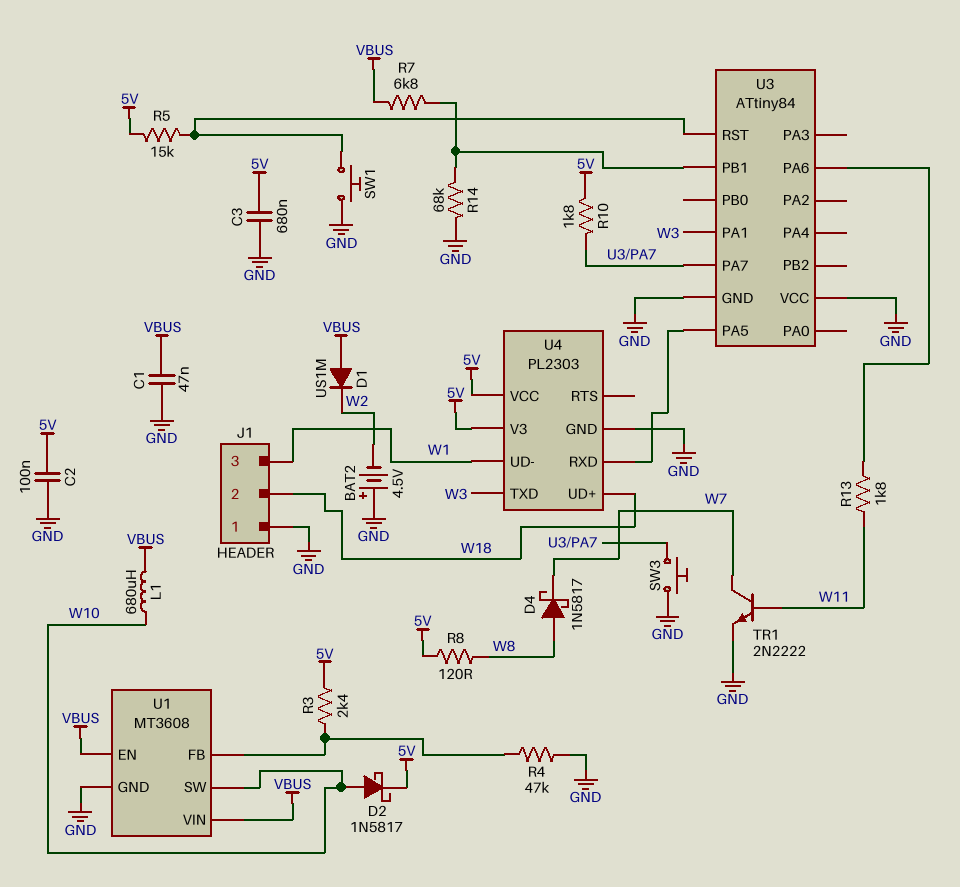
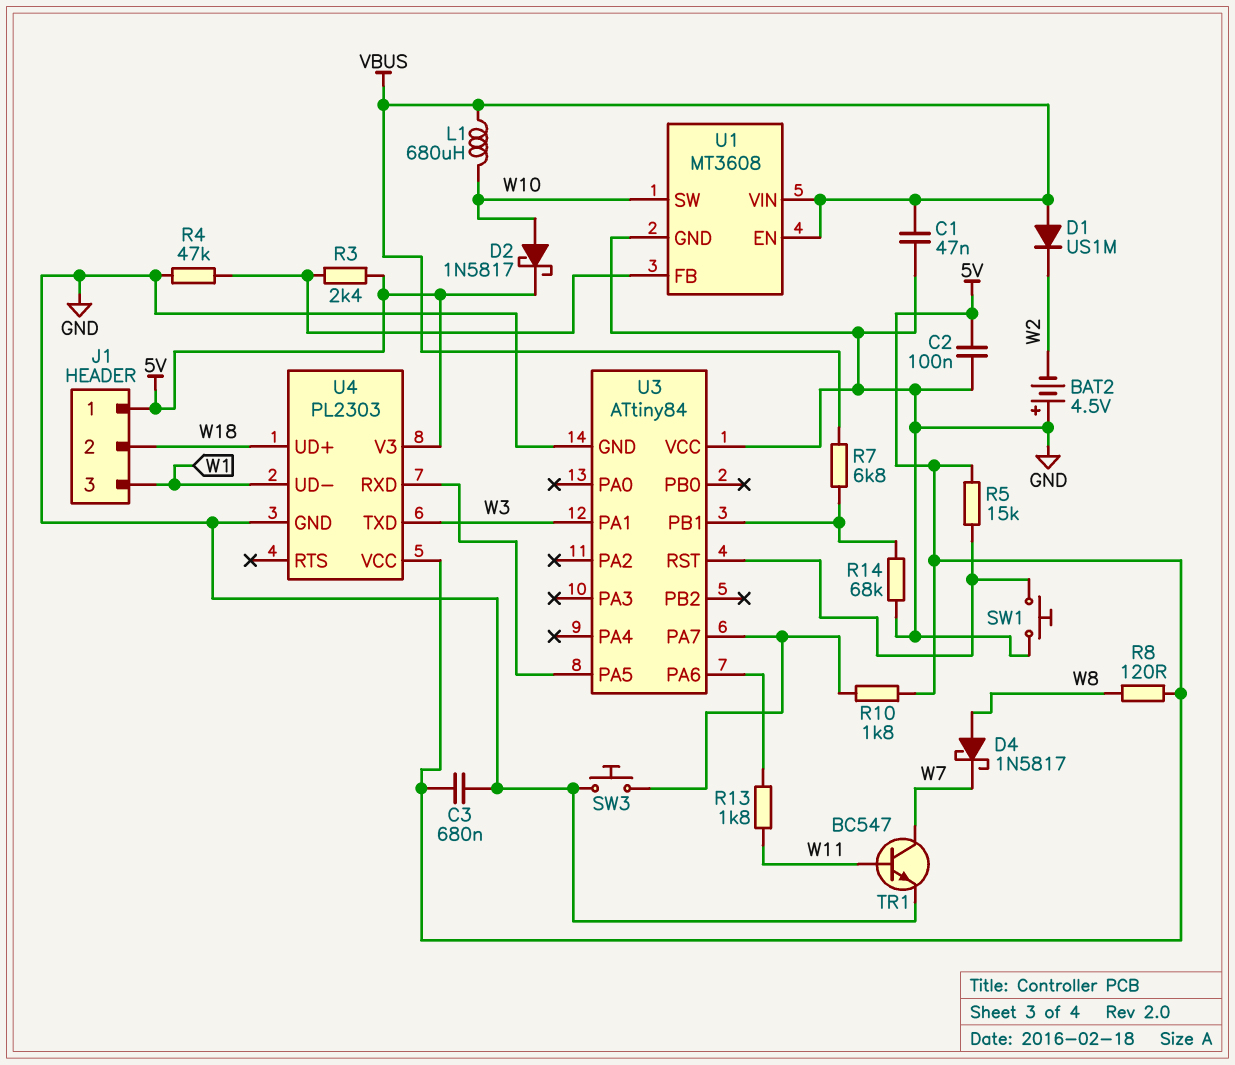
J1 pin 1: GND -> 5V
TR1: NPN 2N2222 (B W11, C W7, E GND) -> NPN BC547 (B W11, C W7, E GND)

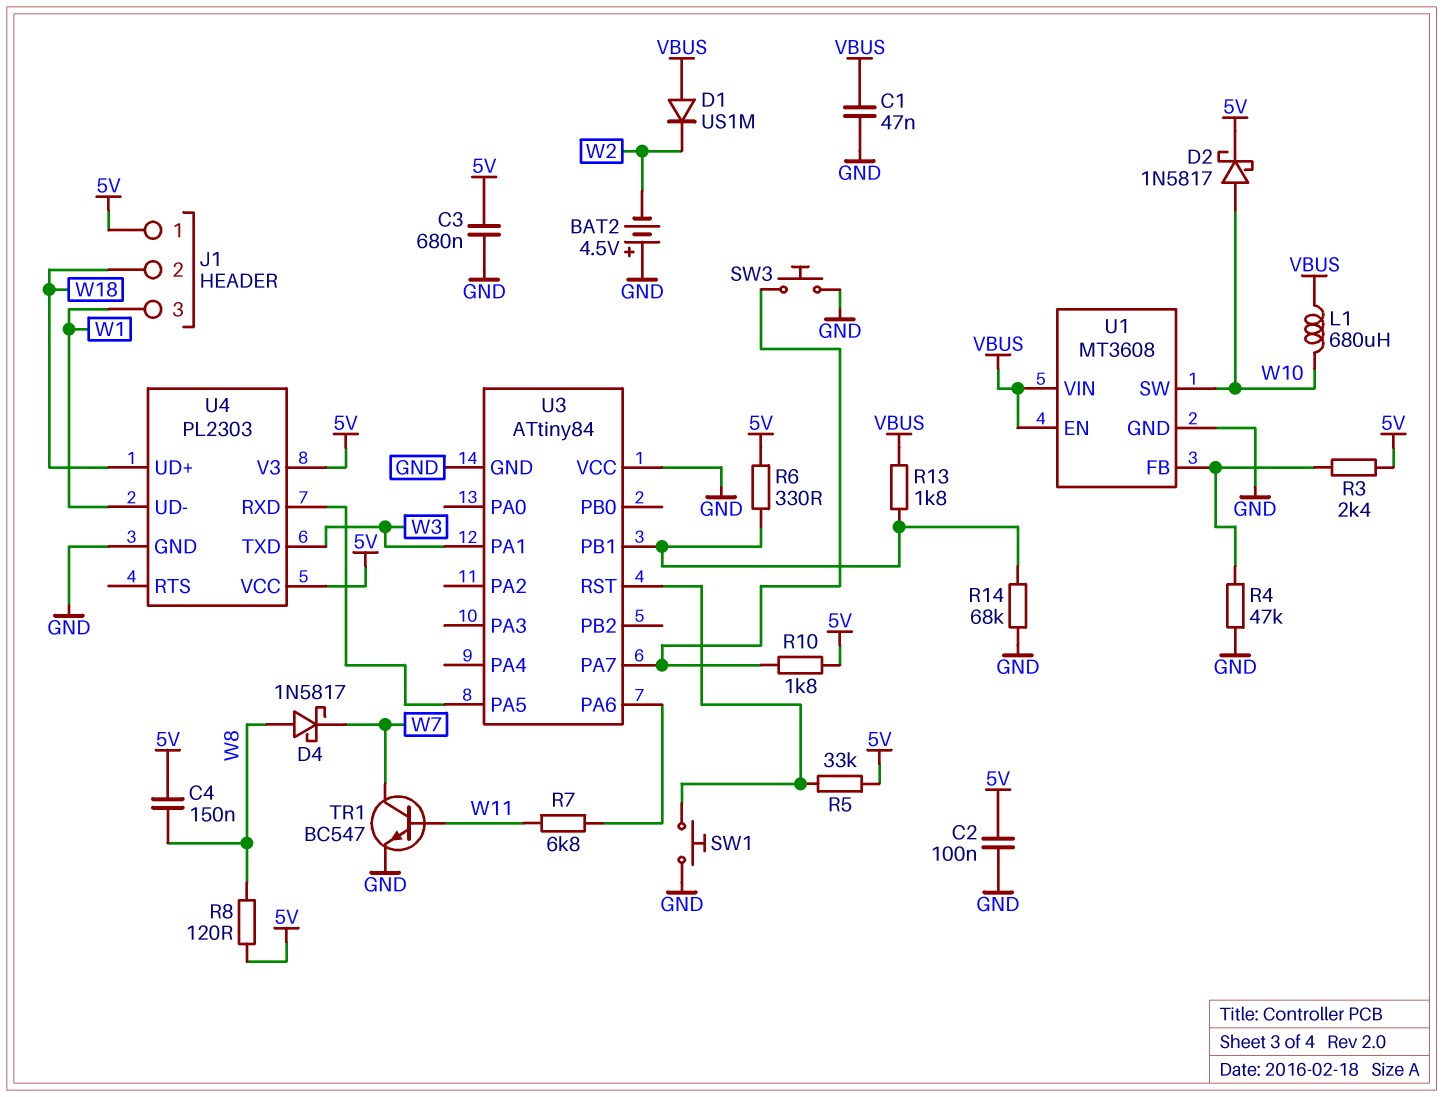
C4: none -> 150nF (5V, W8)
R5: 15k (5V, U3/RST) -> 33k (5V, U3/RST)
R6: none -> 330 (5V, U3/PB1)
R7: 6.8k (U3/PB1, VBUS) -> 6.8k (U3/PA6, W11)
R13: 1.8k (U3/PA6, W11) -> 1.8k (U3/PB1, VBUS)

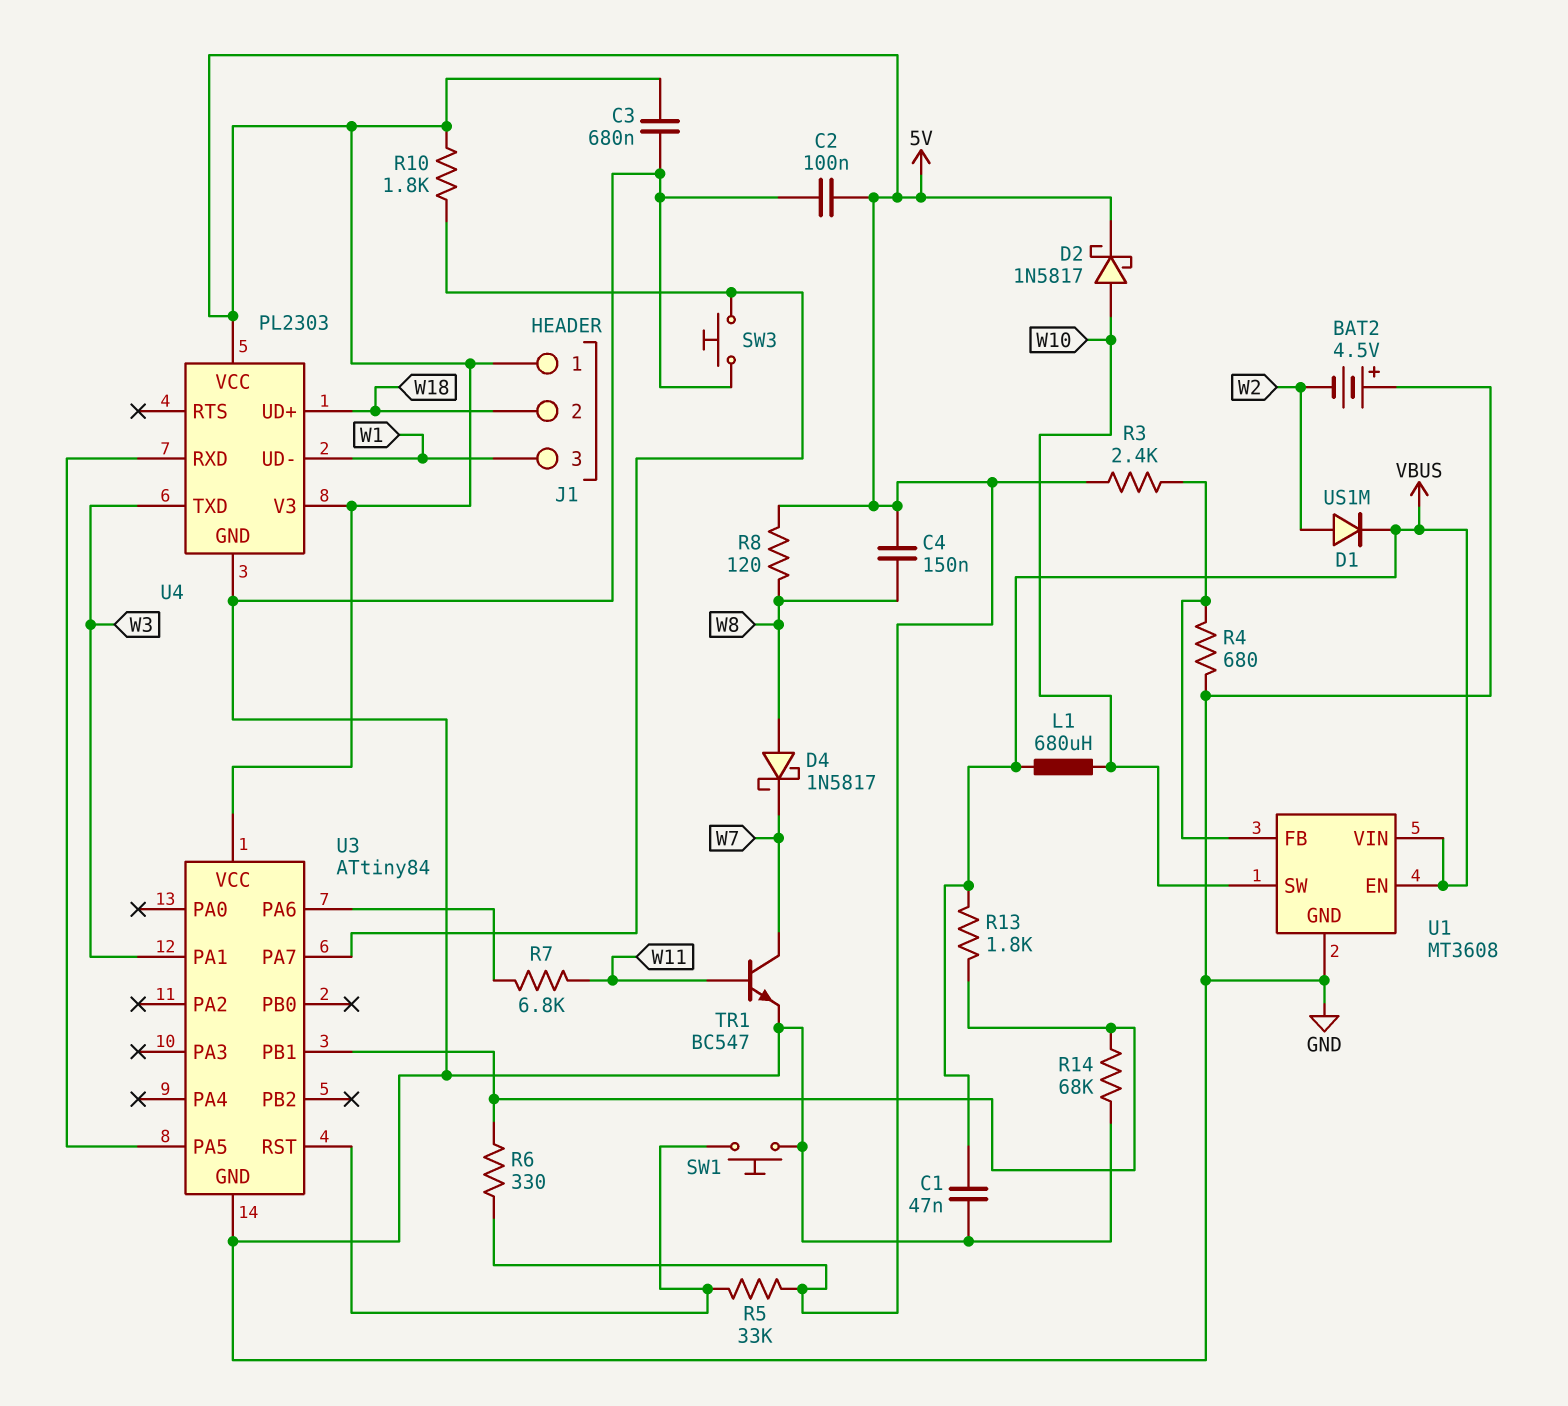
D1: diode US1M (A VBUS, K W2) -> diode US1M (A W2, K VBUS)
R4: 47k (GND, U1/FB) -> 680 (GND, U1/FB)
U3 pin VCC: GND -> 5V

